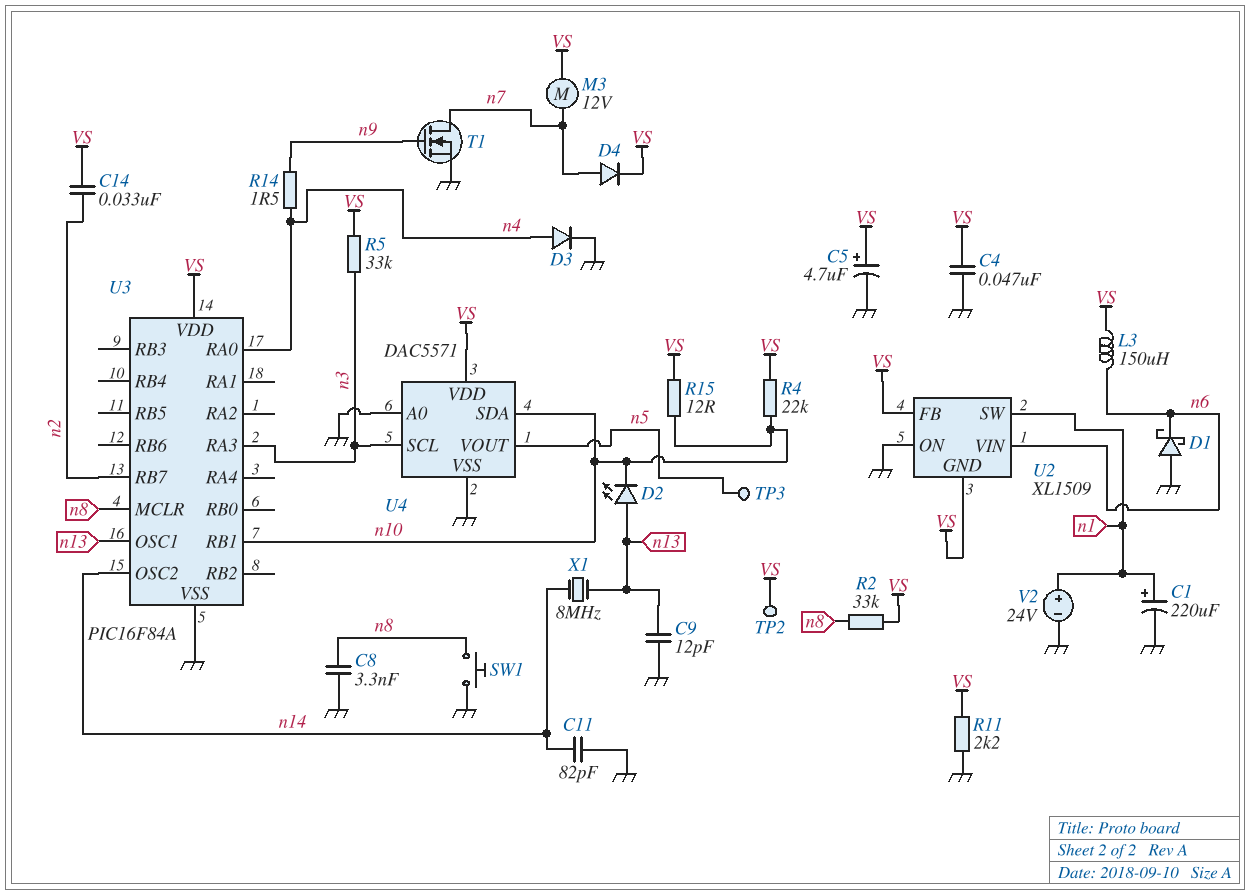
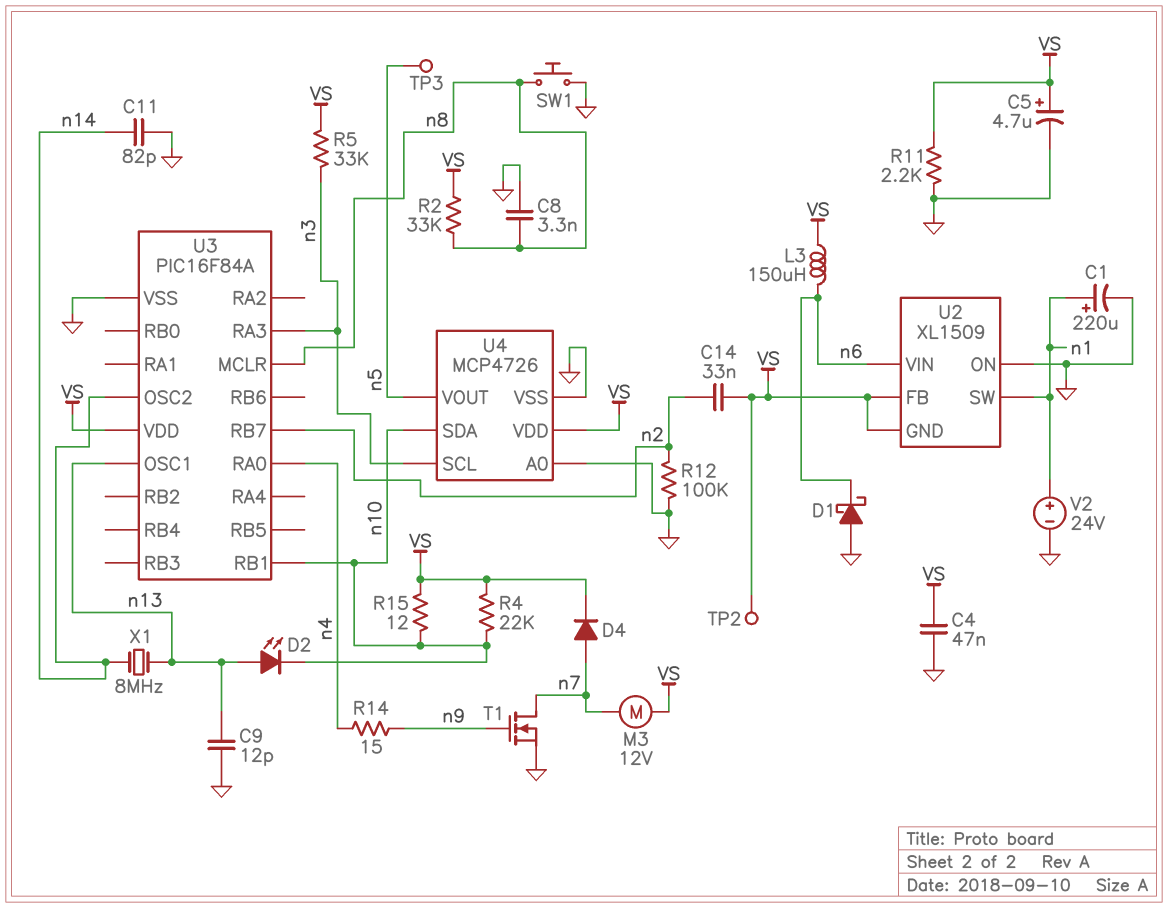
D3: diode (A n4, K GND) -> none
R12: none -> 100k (GND, n2)
R14: 1.5 (n4, n9) -> 15 (n4, n9)
U4: DAC5571 -> MCP4726

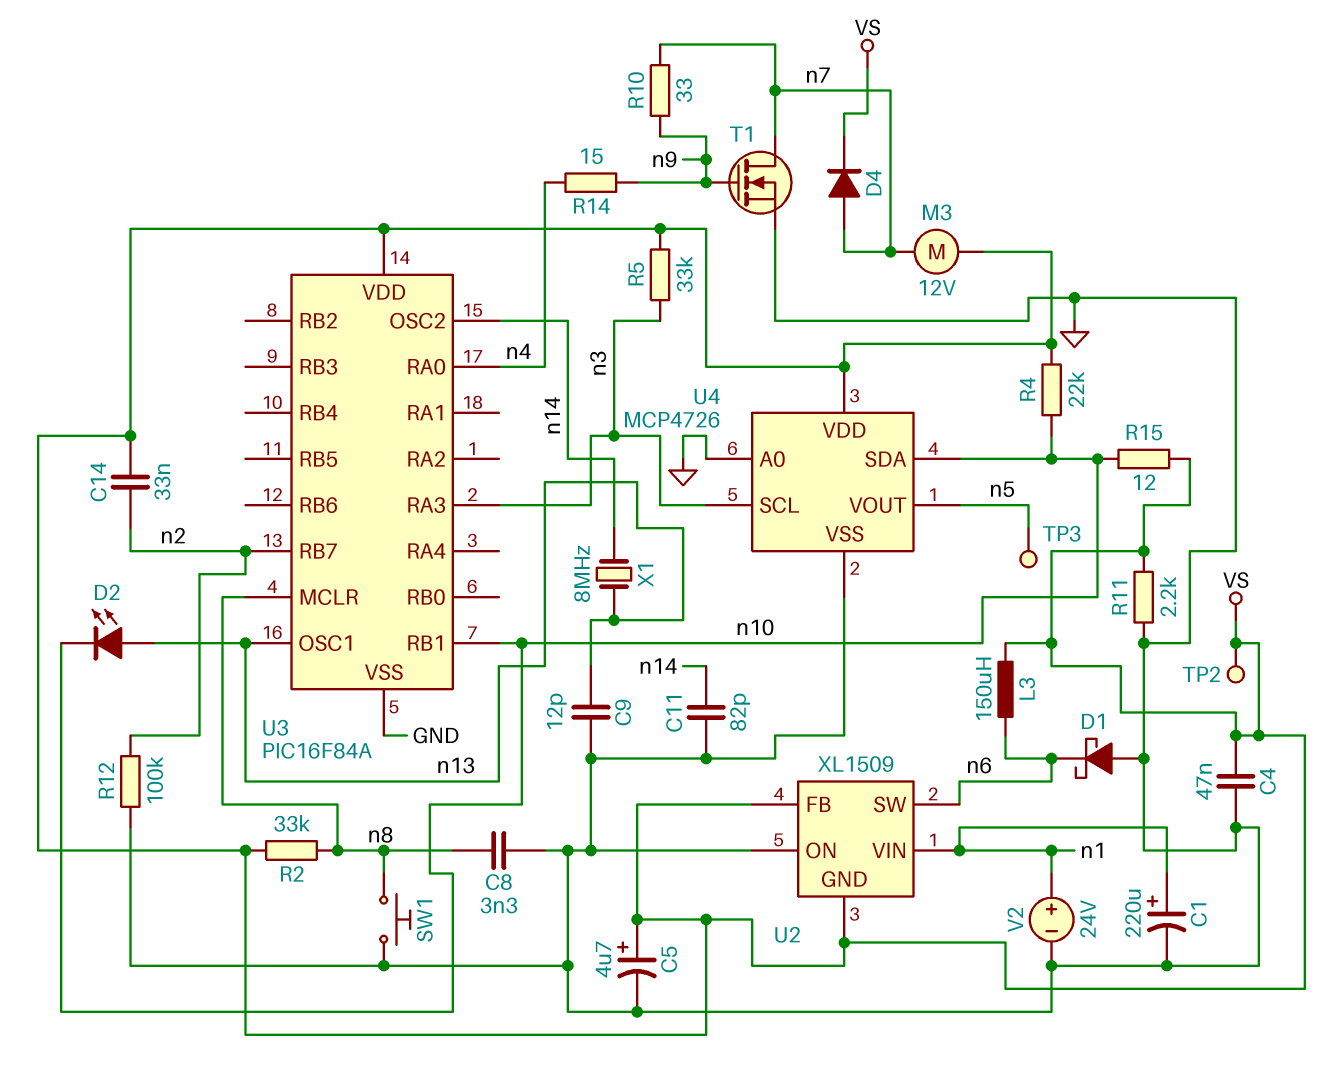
R10: none -> 33 (n7, n9)
U2 pin SW: n1 -> n6
U2 pin VIN: n6 -> n1

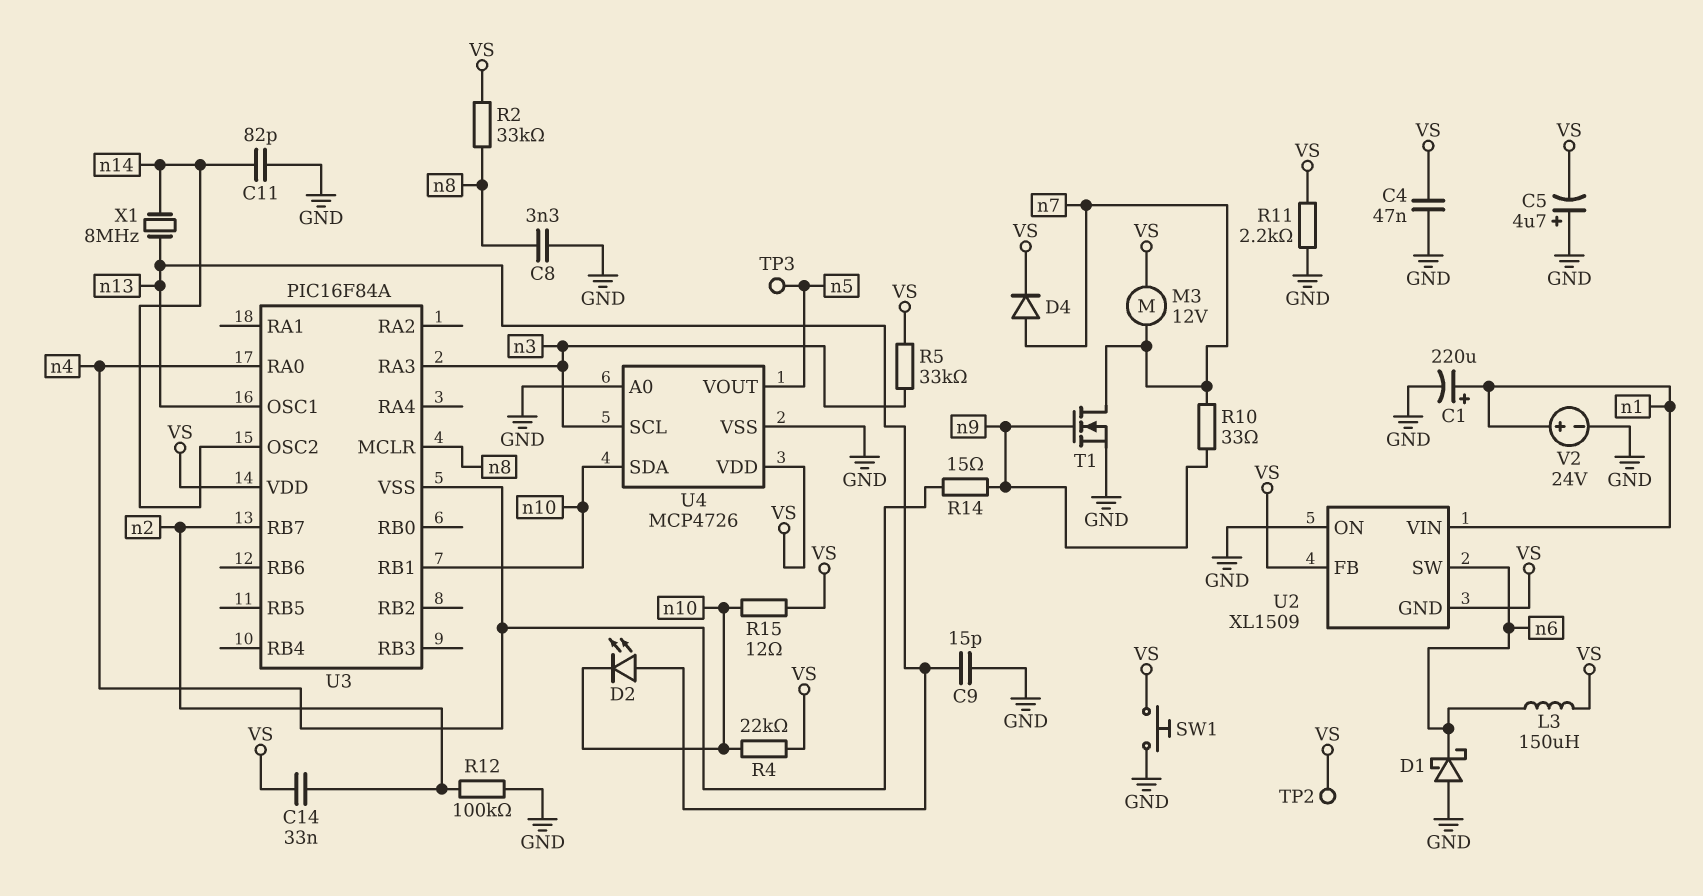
C5: 4.7uF (plus VS, minus GND) -> 4.7uF (plus GND, minus VS)
C9: 12pF (GND, n13) -> 15pF (GND, n13)
SW1: button (GND, n8) -> button (GND, VS)
U3 pin VSS: GND -> n4

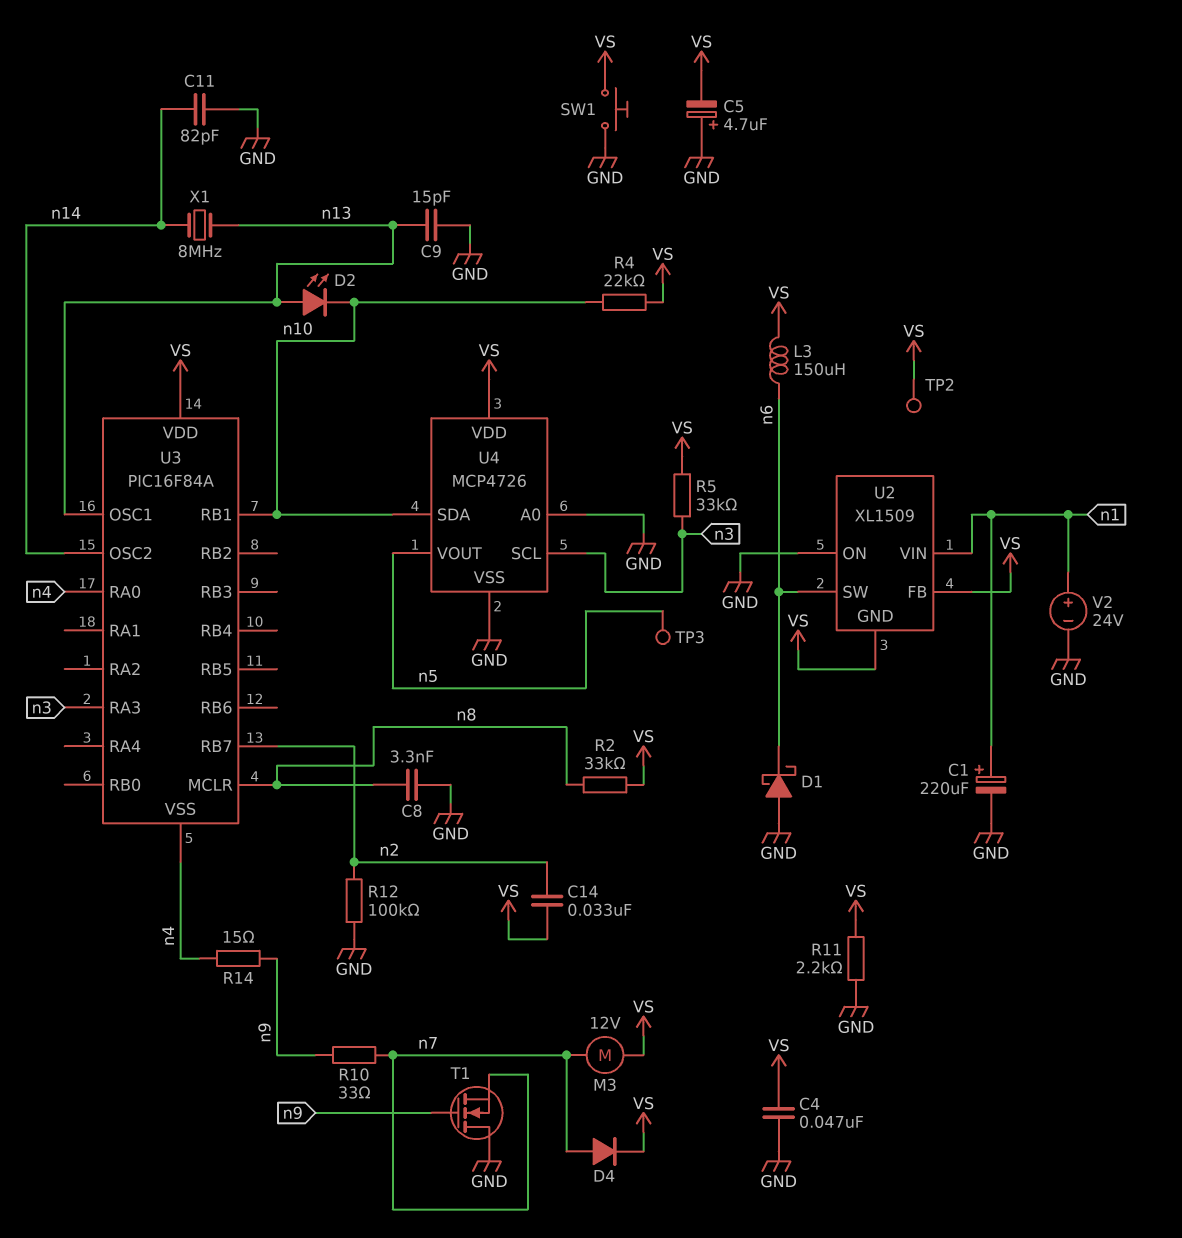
R15: 12 (VS, n10) -> none
T1: NMOS (G n9, D n7, S GND) -> NMOS (G n9, D GND, S n7)

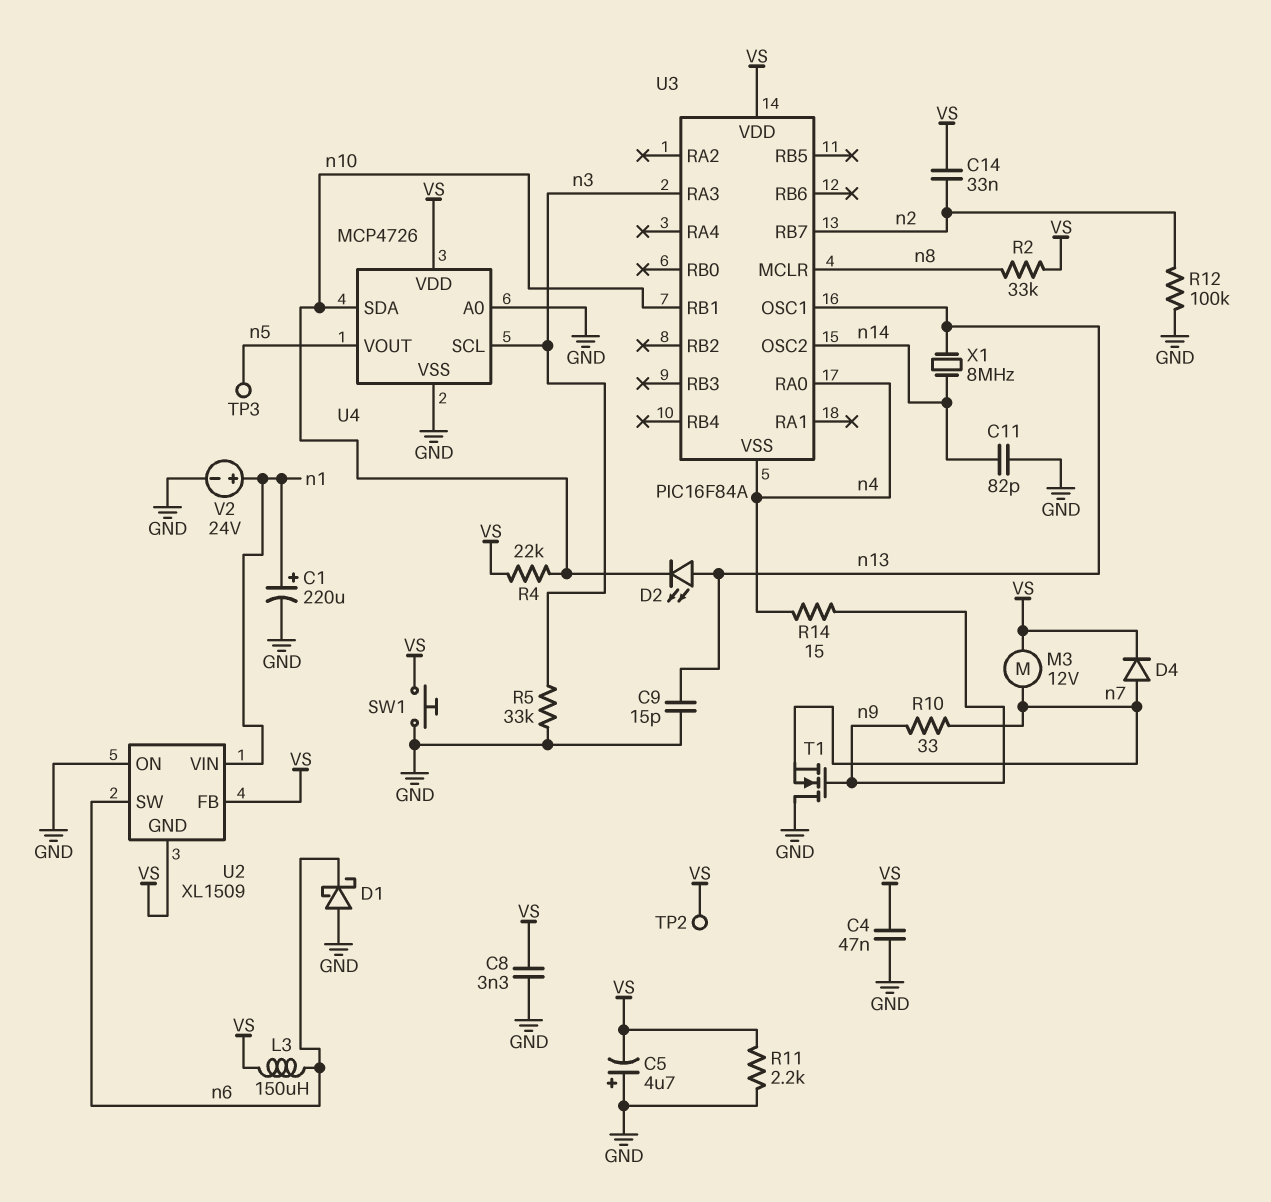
C8: 3.3nF (GND, n8) -> 3.3nF (GND, VS)
R5: 33k (VS, n3) -> 33k (GND, n3)

